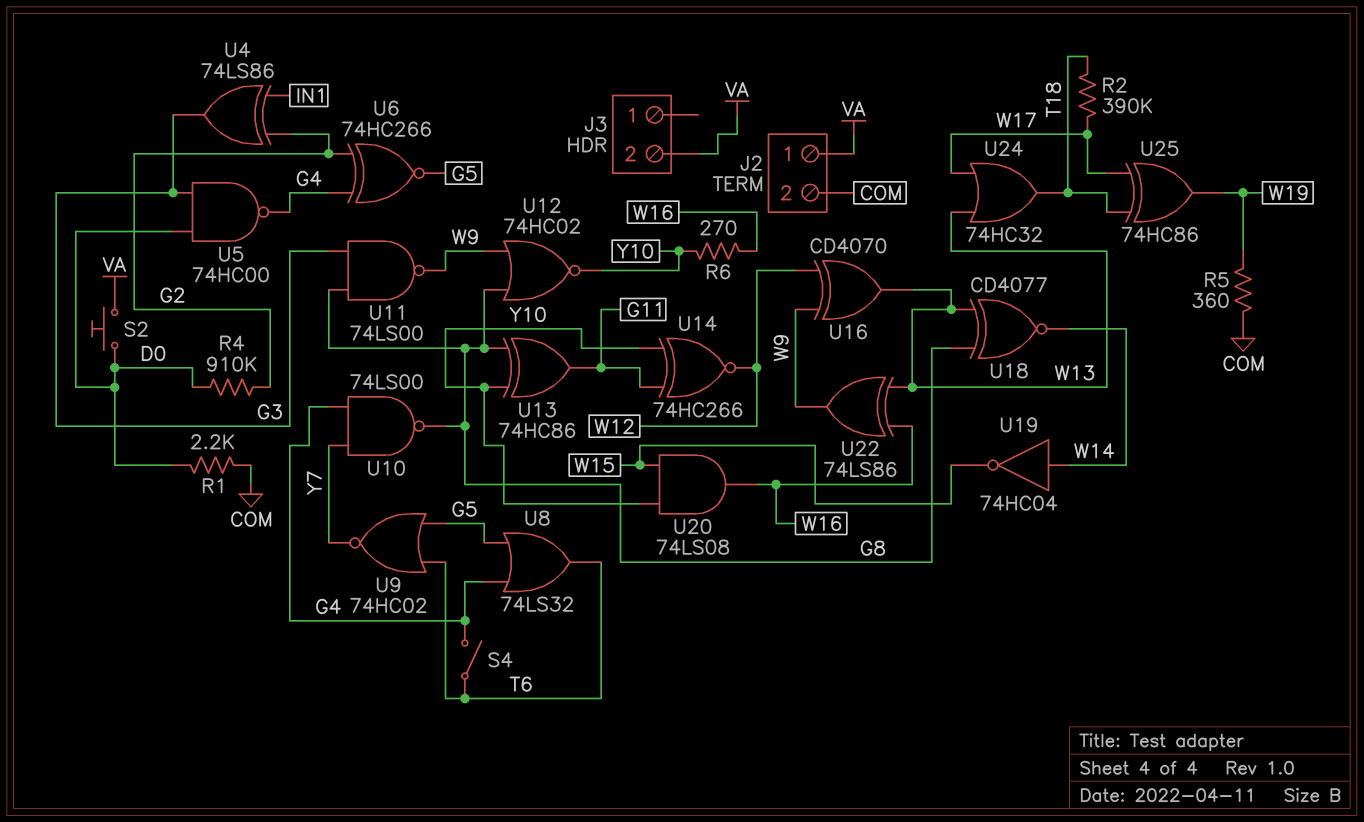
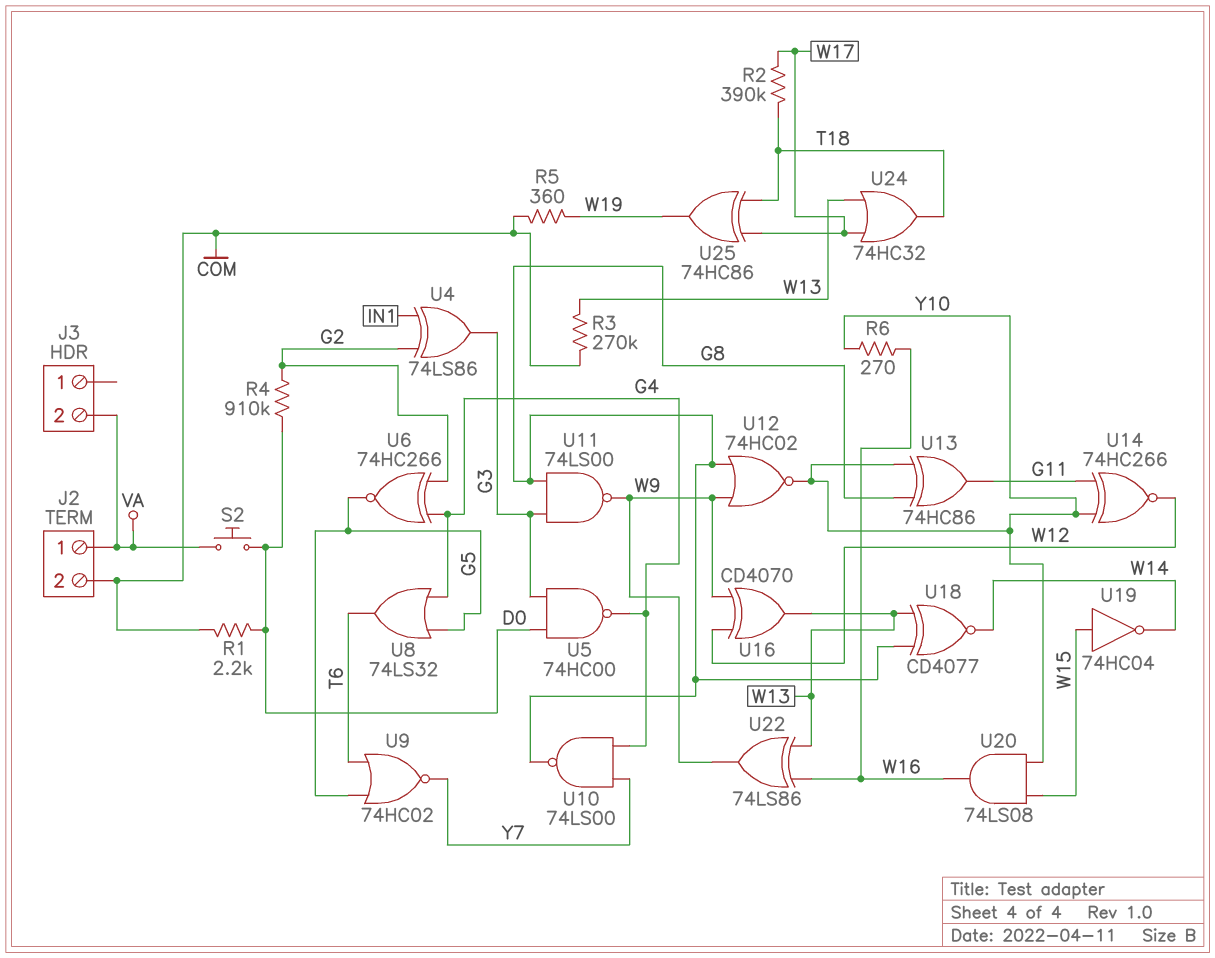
R3: none -> 270k (COM, W13)
S4: switch (G4, T6) -> none
U19: NOT 74HC04 (in W14, out W15) -> NOT 74HC04 (in W15, out W14)

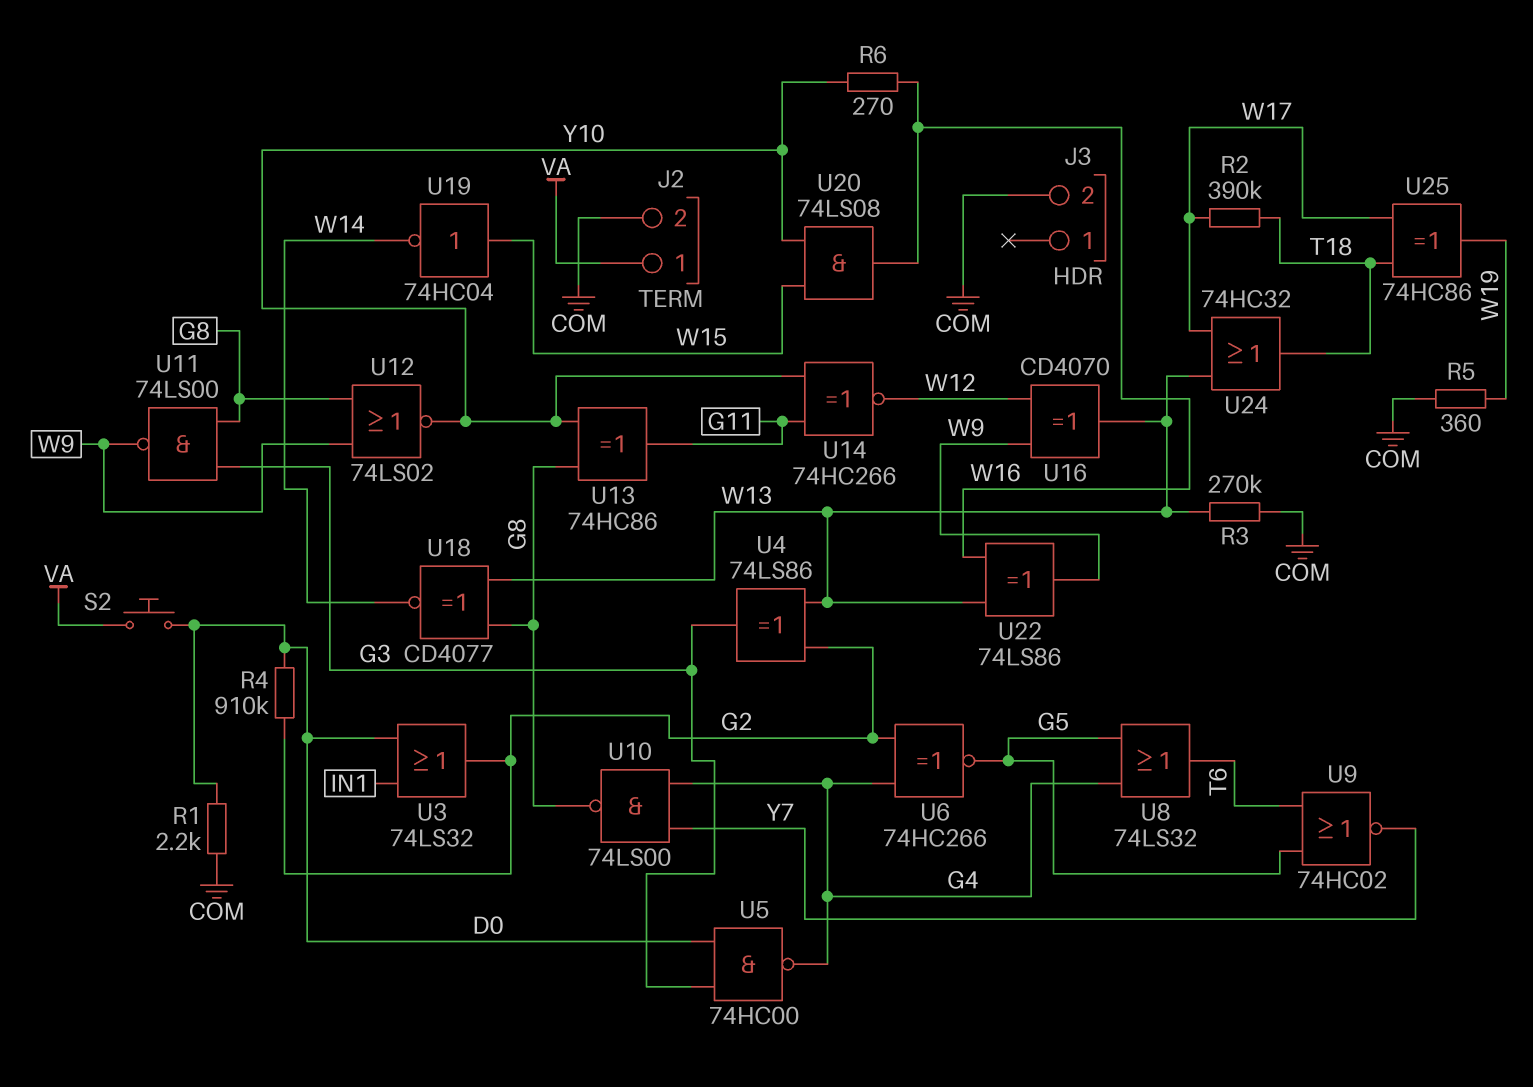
J3 pin 2: VA -> COM
U3: none -> OR 74LS32 (in D0, in IN1, out G2)
U4: XOR 74LS86 (in G2, in IN1, out G3) -> XOR 74LS86 (in G2, in W13, out G3)
U12: NOR 74HC02 (in G8, in W9, out Y10) -> NOR 74LS02 (in G8, in W9, out Y10)

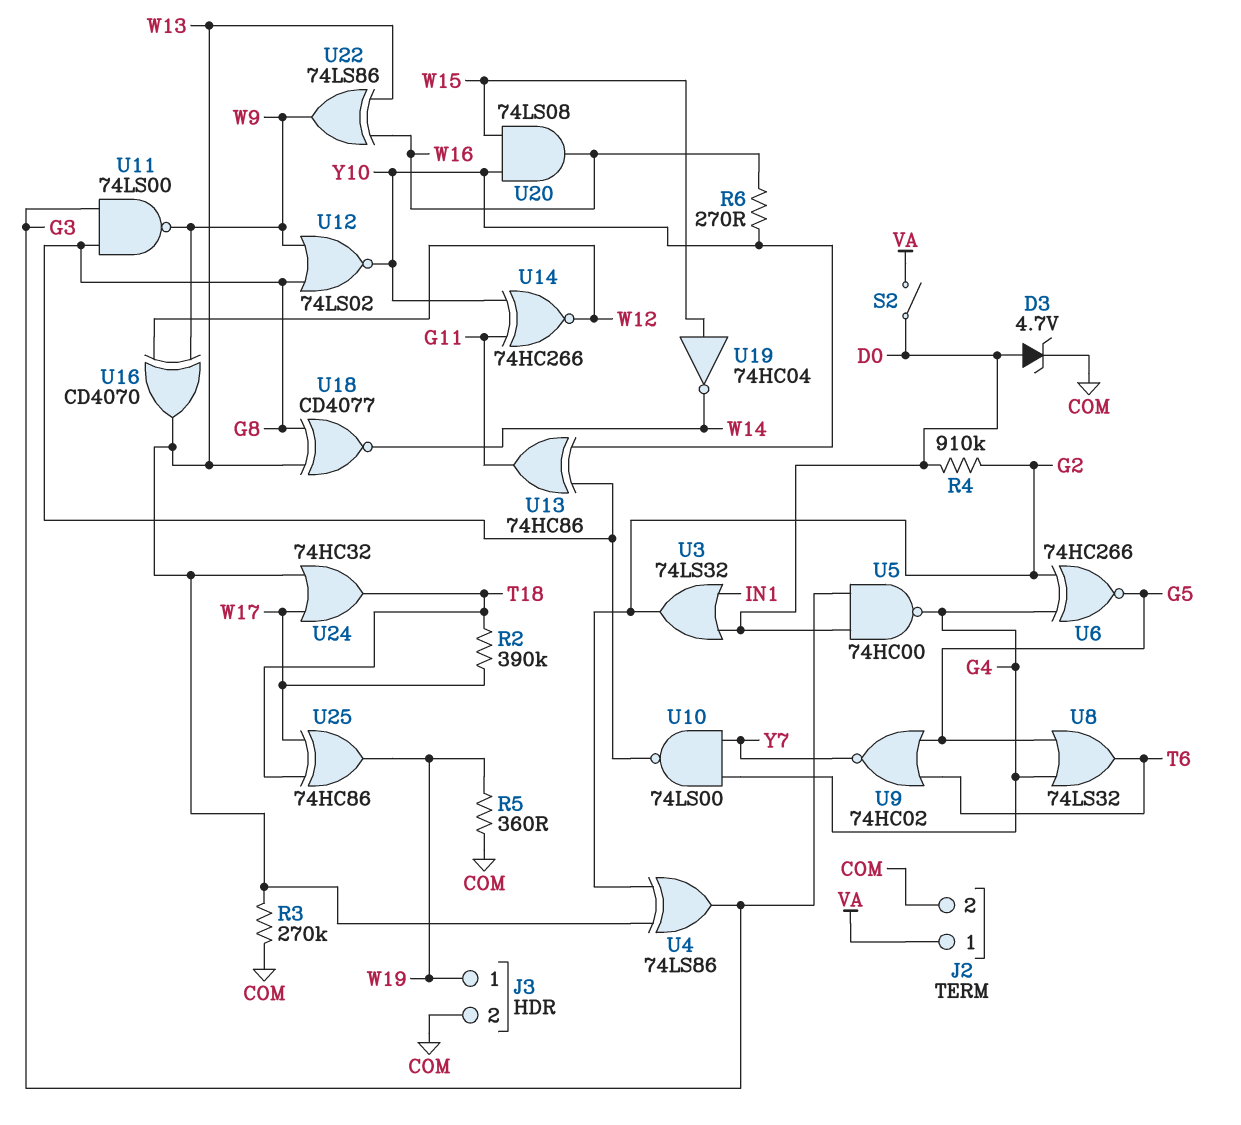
D3: none -> zener 4.7V (A D0, K COM)
J3 pin 1: none -> W19
R1: 2.2k (COM, D0) -> none
S2: button (D0, VA) -> switch (D0, VA)

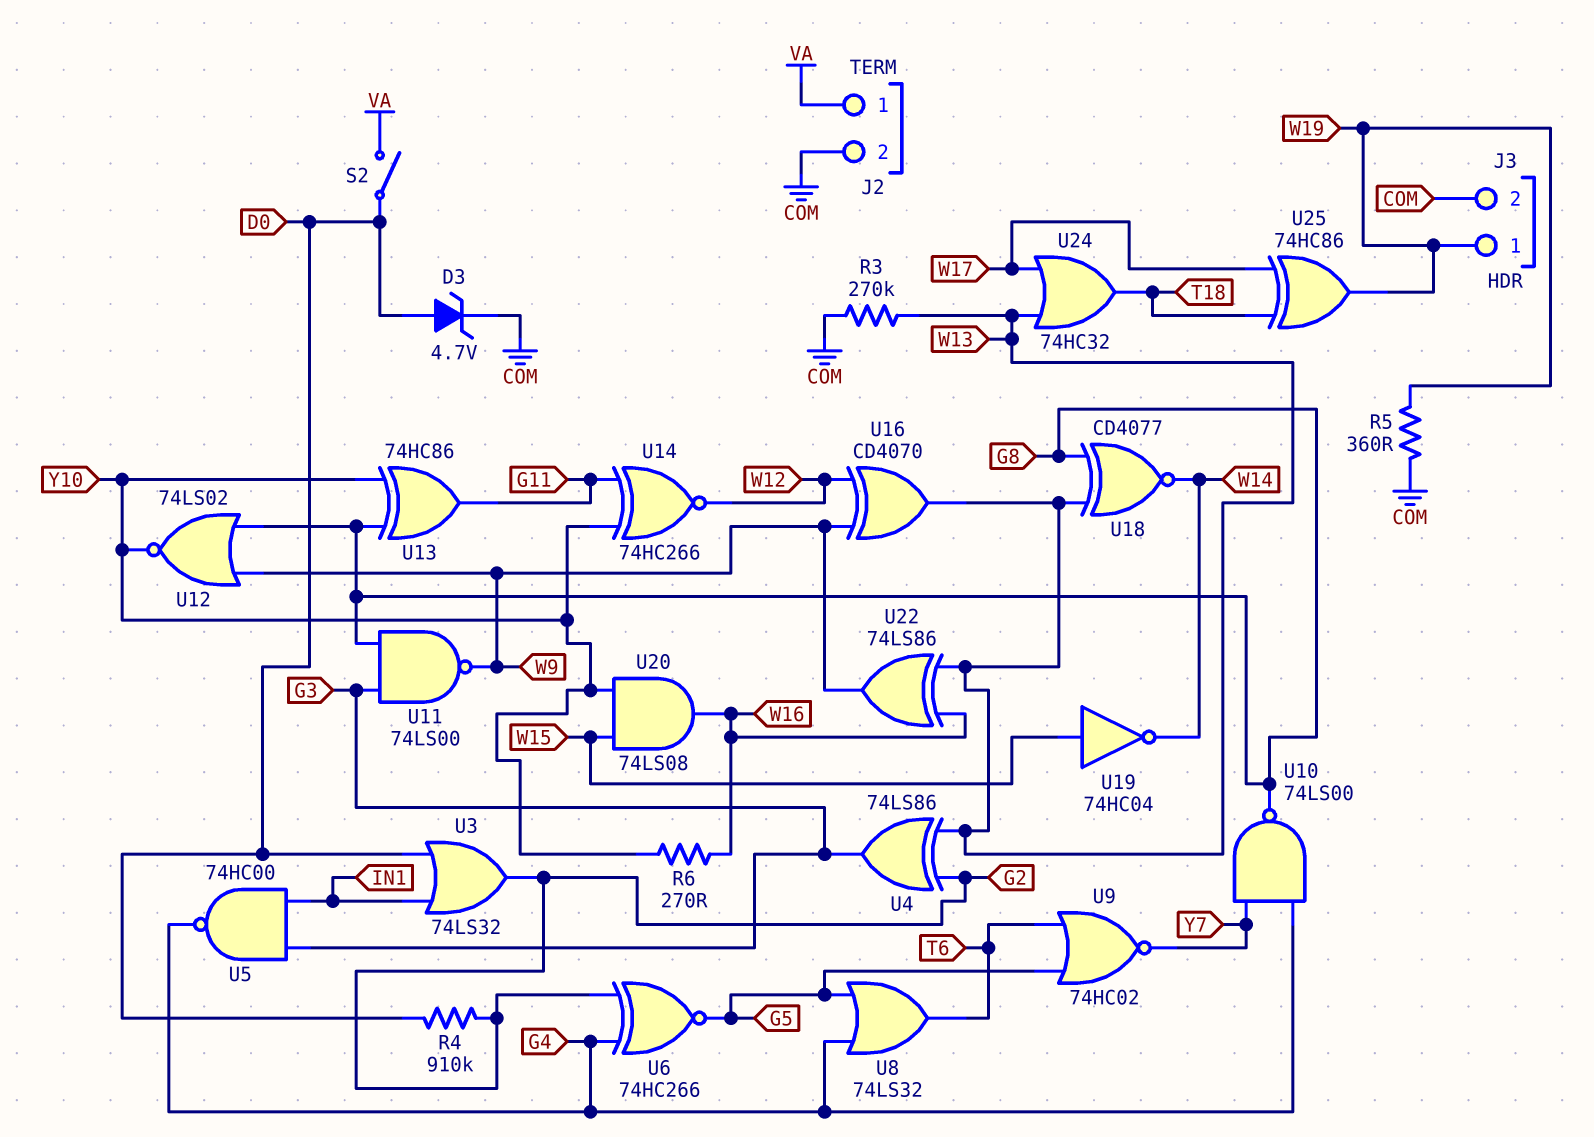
R2: 390k (T18, W17) -> none
U5: NAND 74HC00 (in D0, in G3, out G4) -> NAND 74HC00 (in G3, in IN1, out G4)

